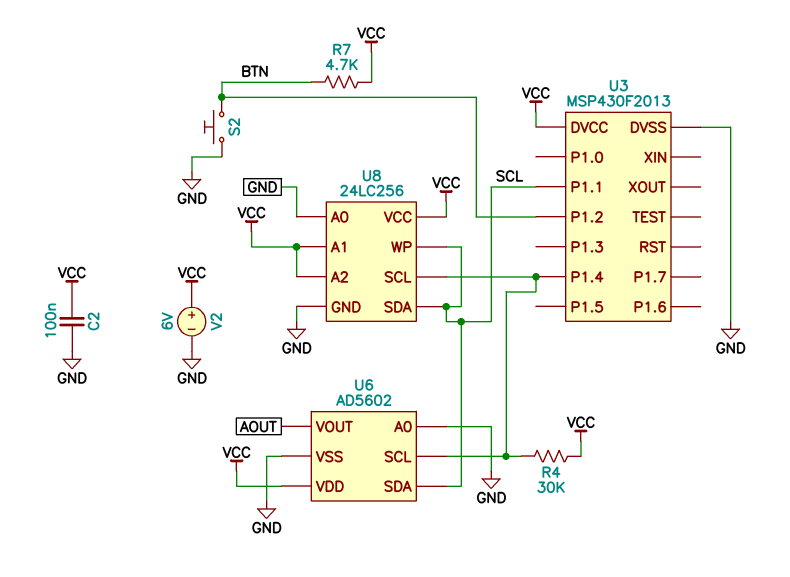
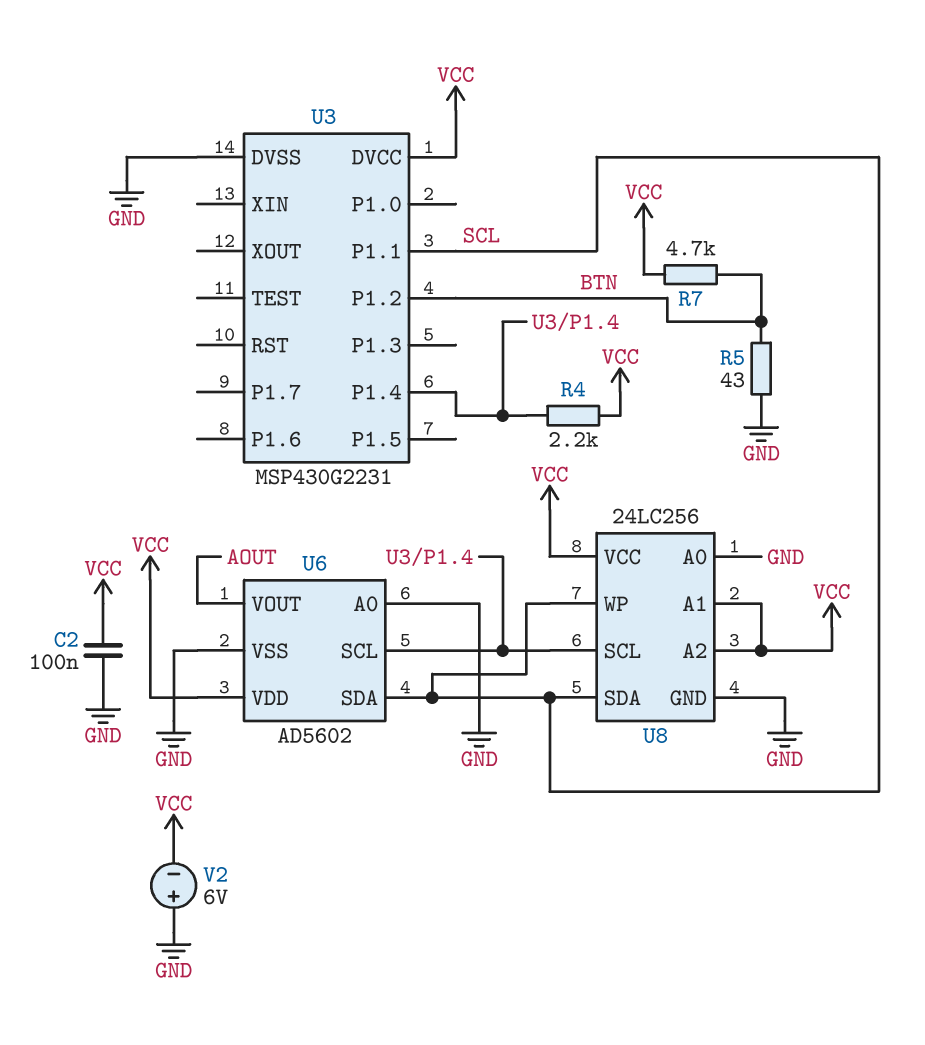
R4: 30k (U3/P1.4, VCC) -> 2.2k (U3/P1.4, VCC)
R5: none -> 43 (BTN, GND)
S2: button (BTN, GND) -> none
U3: MSP430F2013 -> MSP430G2231
V2: 6V (plus VCC, minus GND) -> 6V (plus GND, minus VCC)

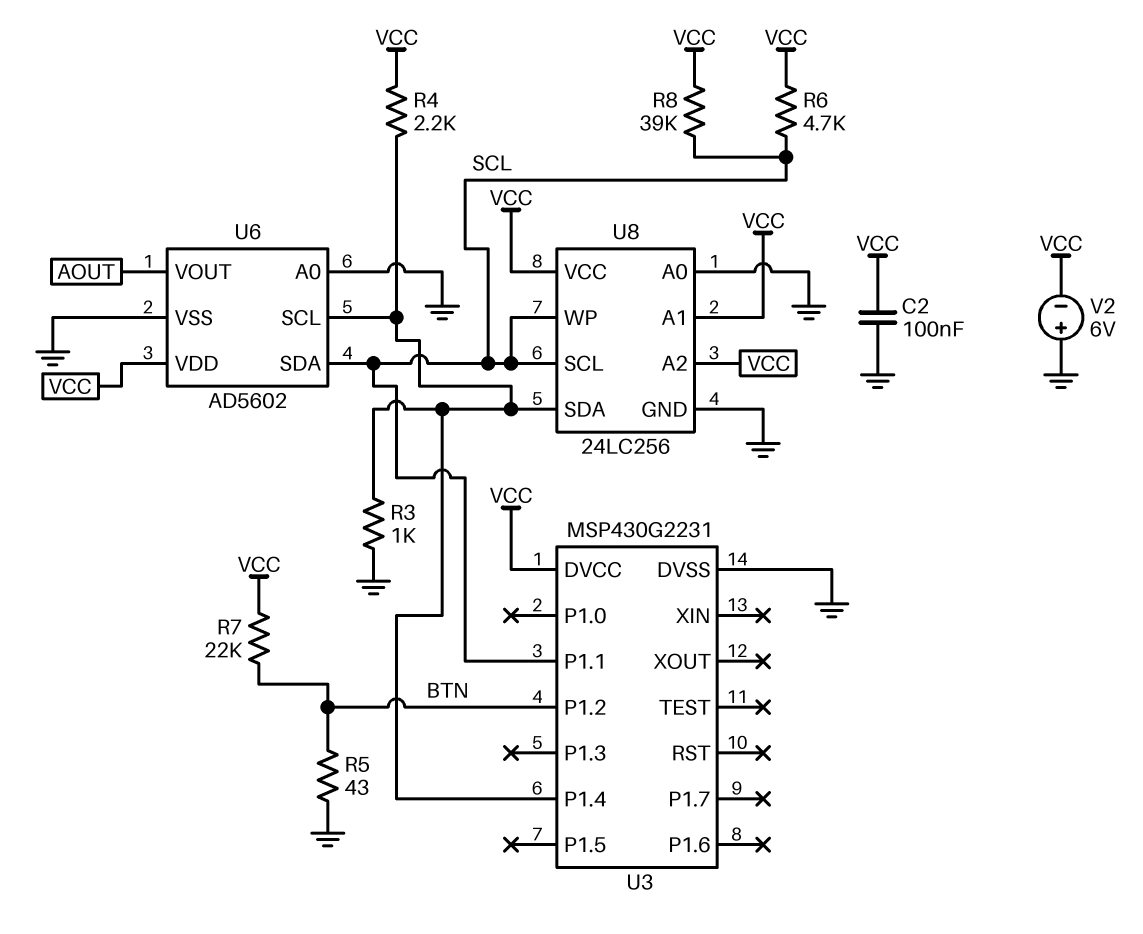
R3: none -> 1k (GND, U3/P1.4)
R6: none -> 4.7k (SCL, VCC)
R7: 4.7k (BTN, VCC) -> 22k (BTN, VCC)
R8: none -> 39k (SCL, VCC)
U8 pin SCL: U3/P1.4 -> SCL
U8 pin SDA: SCL -> U3/P1.4

